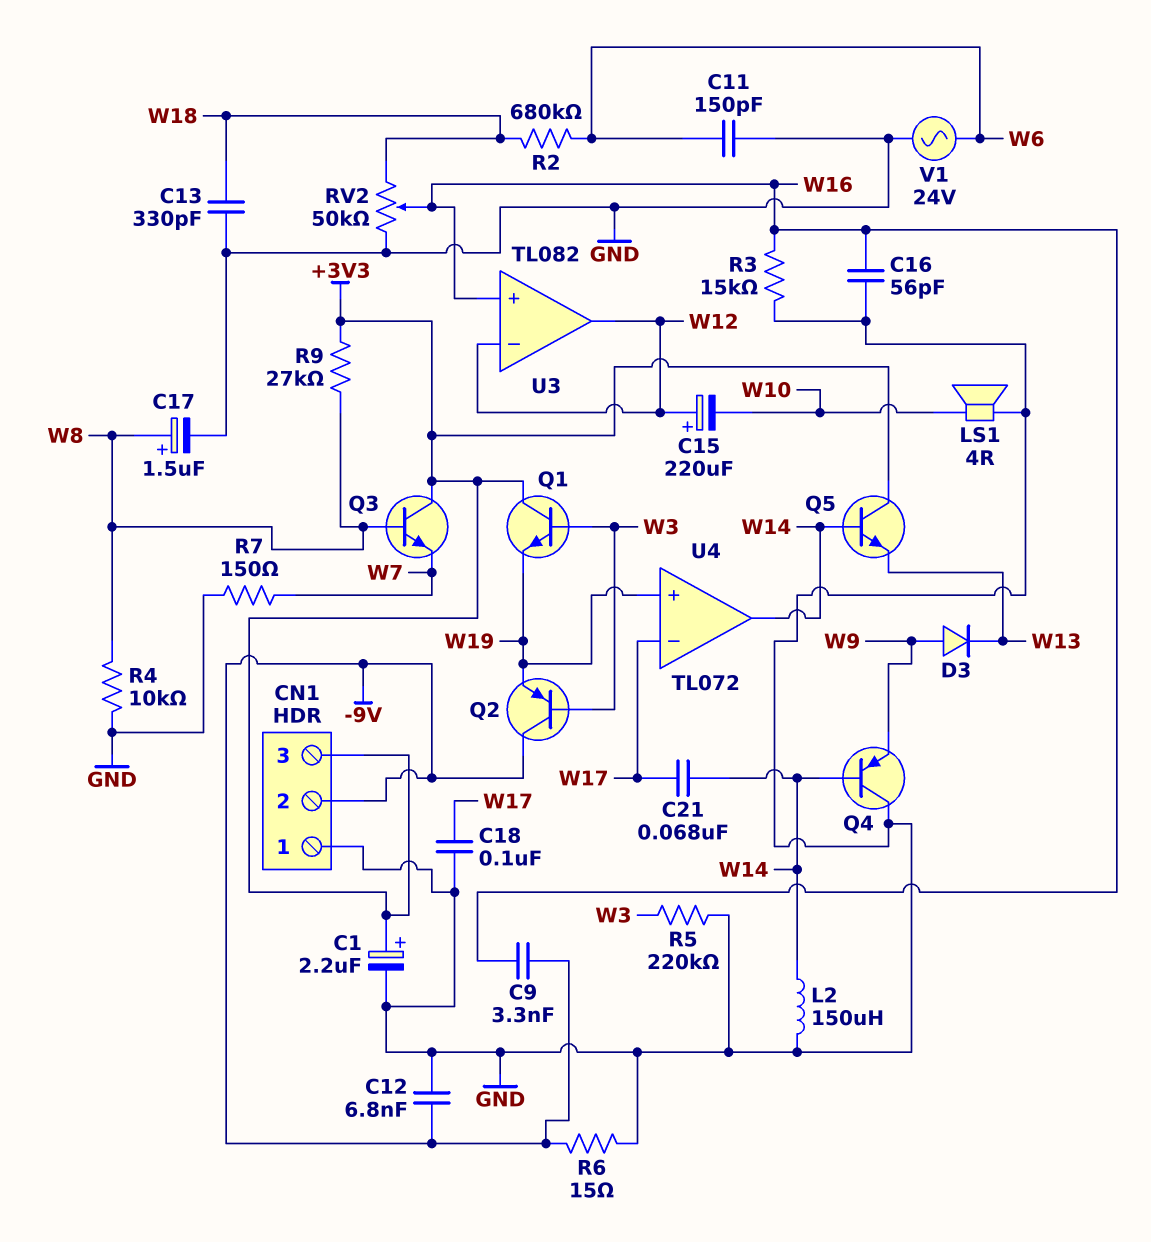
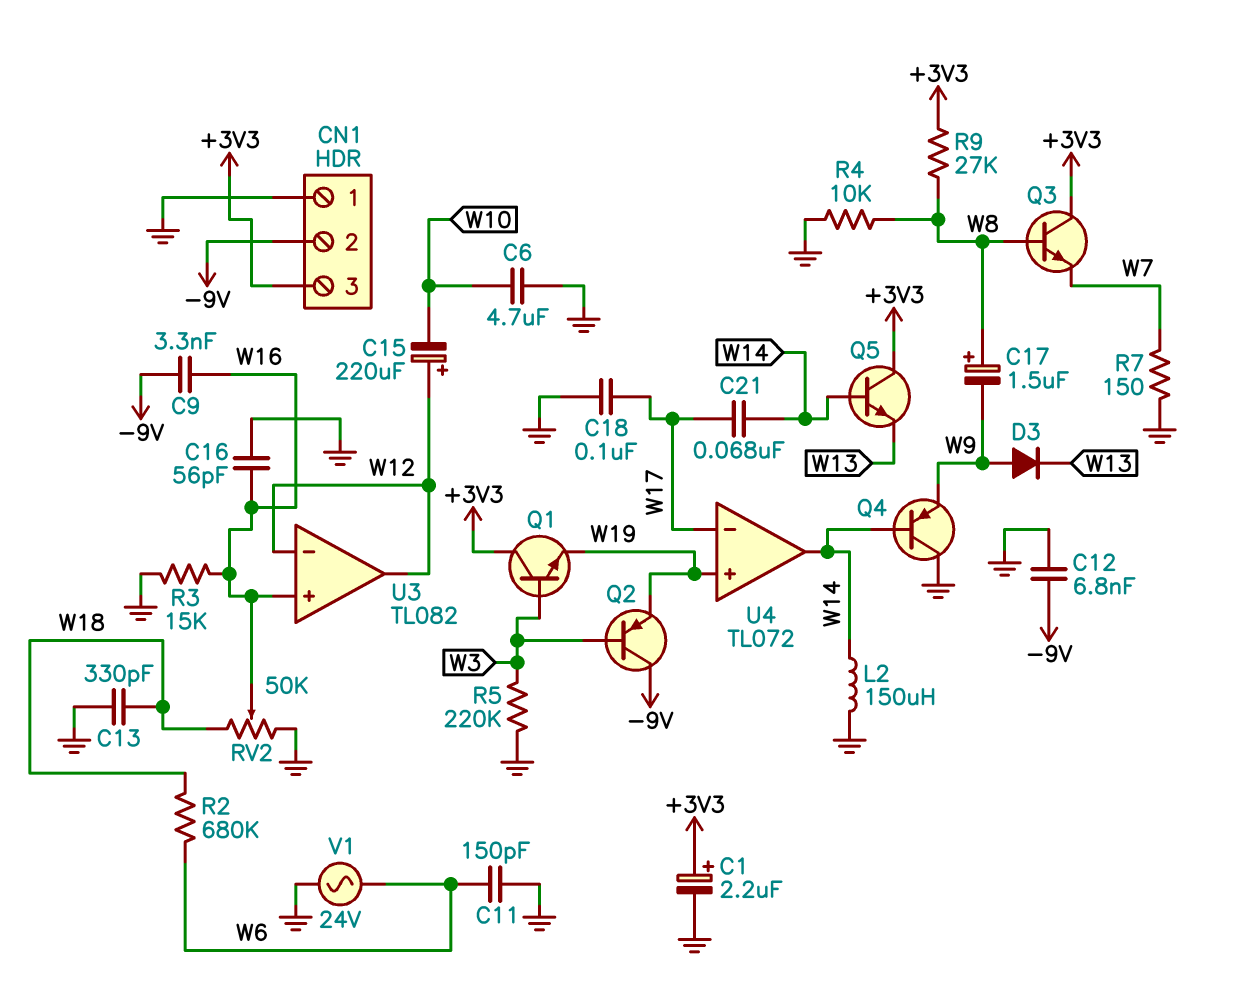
C6: none -> 4.7uF (GND, W10)
C17: 1.5uF (plus W8, minus GND) -> 1.5uF (plus W8, minus W9)
LS1: speaker 4R (GND, W10) -> none
R6: 15 (-9V, GND) -> none

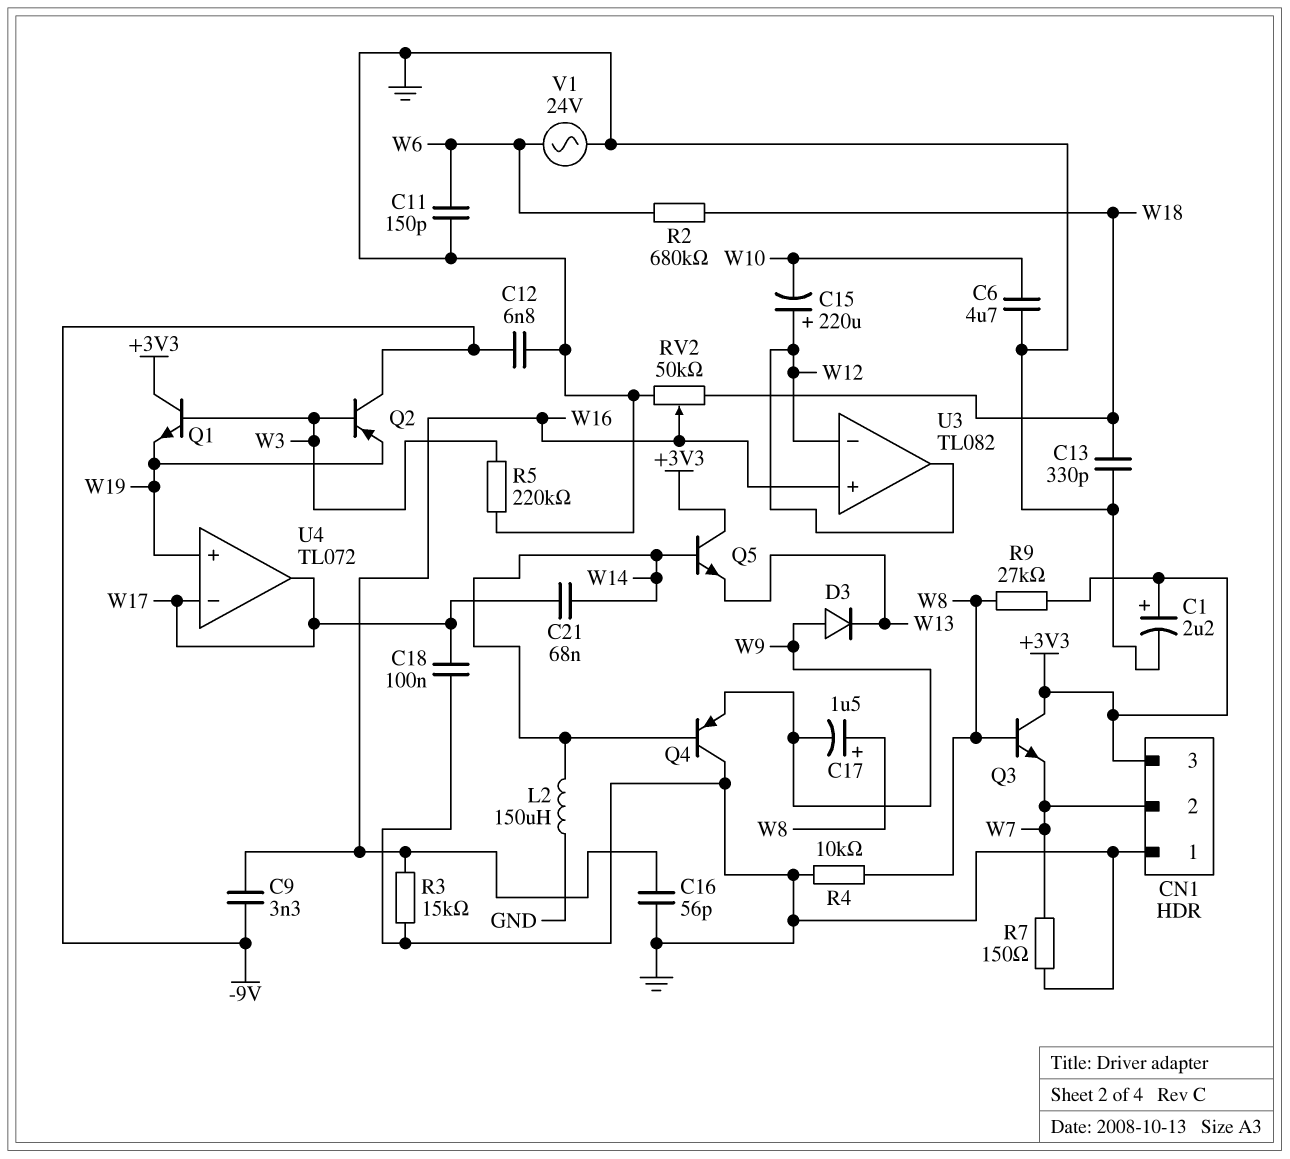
CN1 pin 2: -9V -> W7
U4 pin out: W14 -> W17

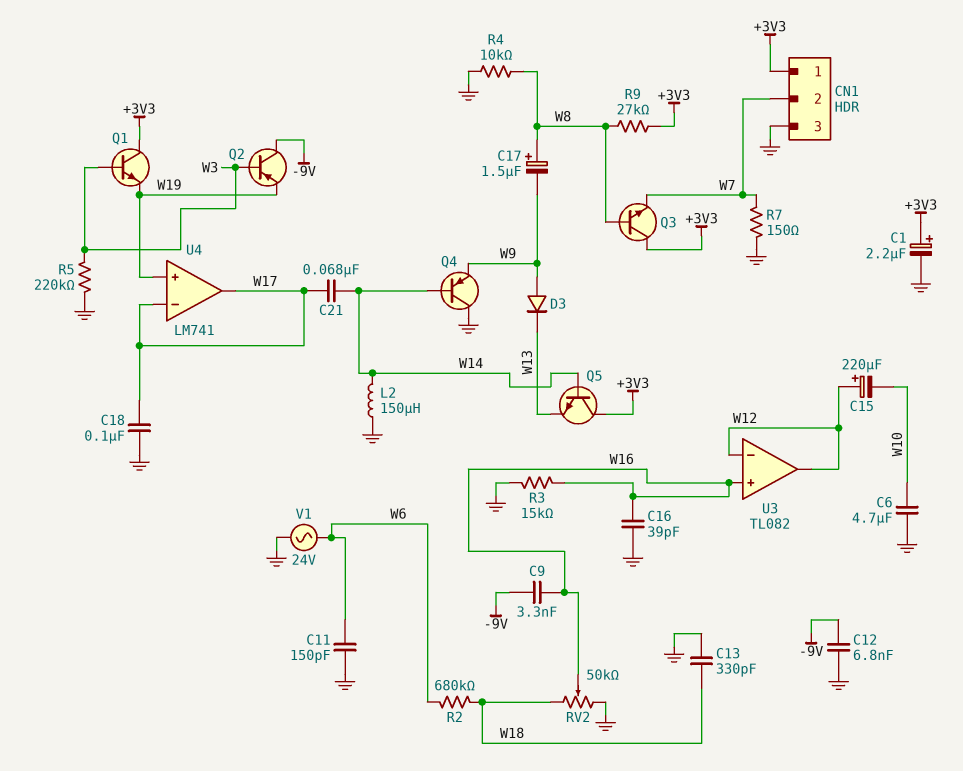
C16: 56pF (GND, W16) -> 39pF (GND, W16)
CN1 pin 1: GND -> +3V3
CN1 pin 3: +3V3 -> GND
U4: TL072 -> LM741

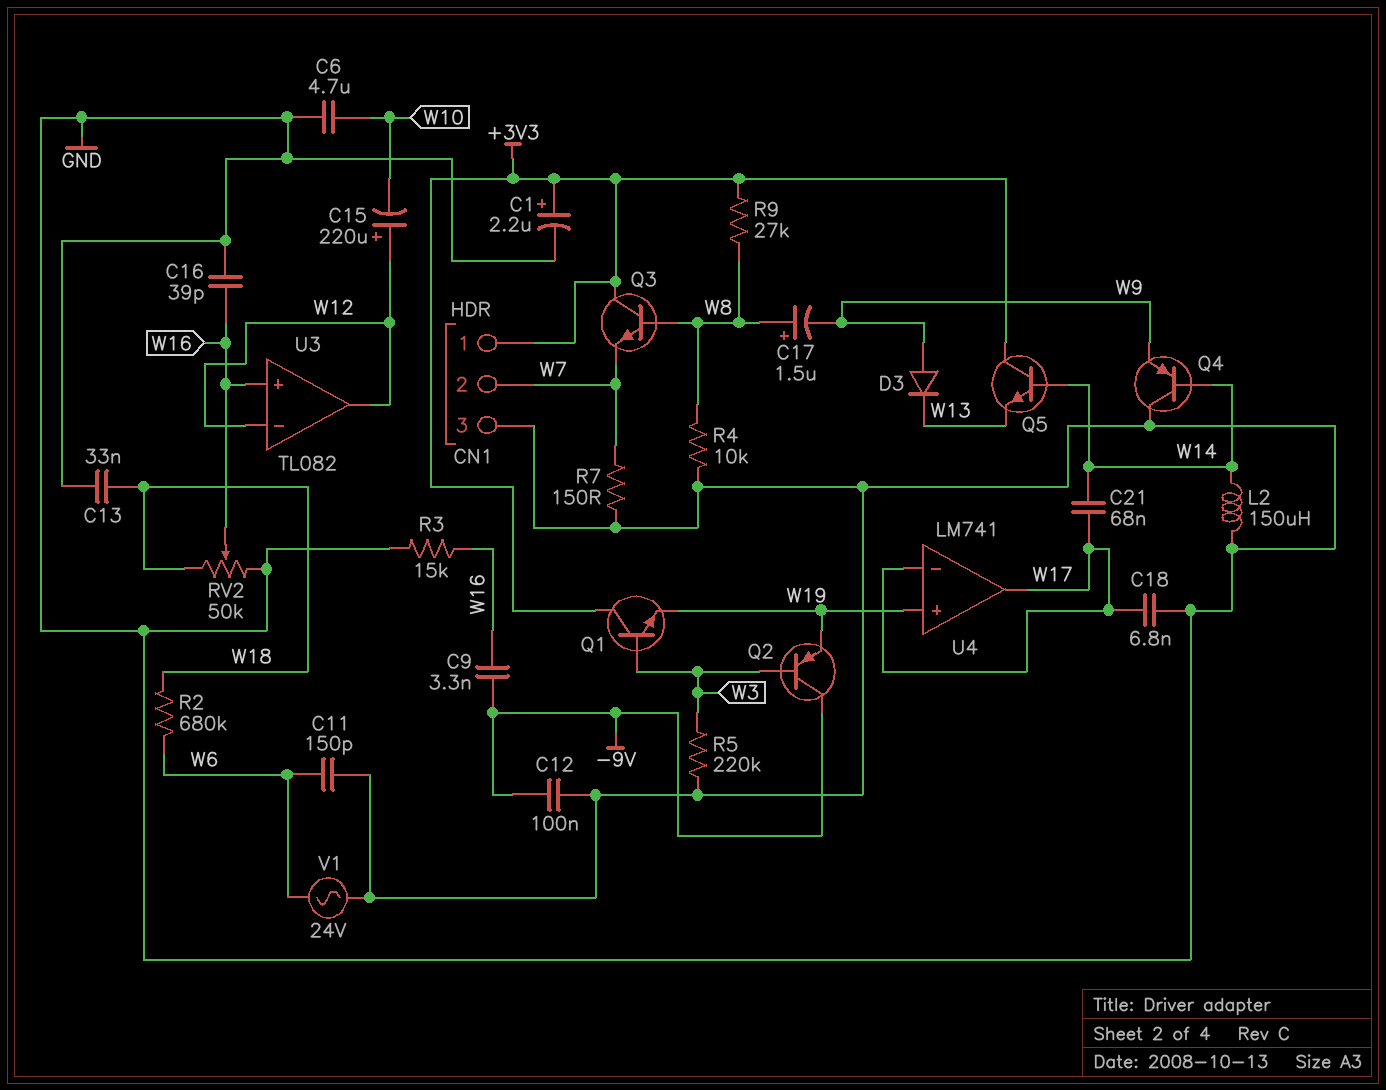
C12: 6.8nF (-9V, GND) -> 100nF (-9V, GND)
C13: 330pF (GND, W18) -> 33nF (GND, W18)
C18: 100nF (GND, W17) -> 6.8nF (GND, W17)

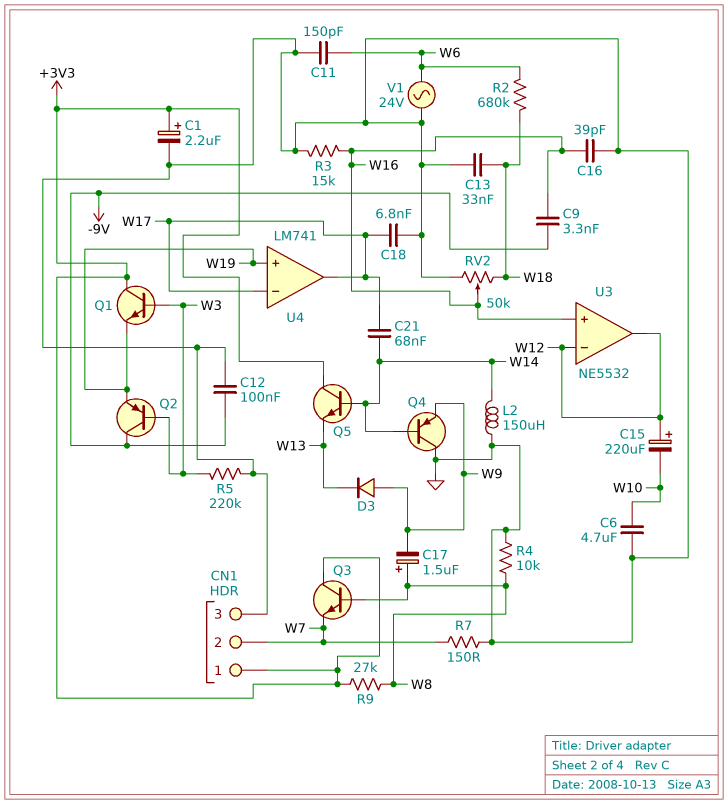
U3: TL082 -> NE5532

